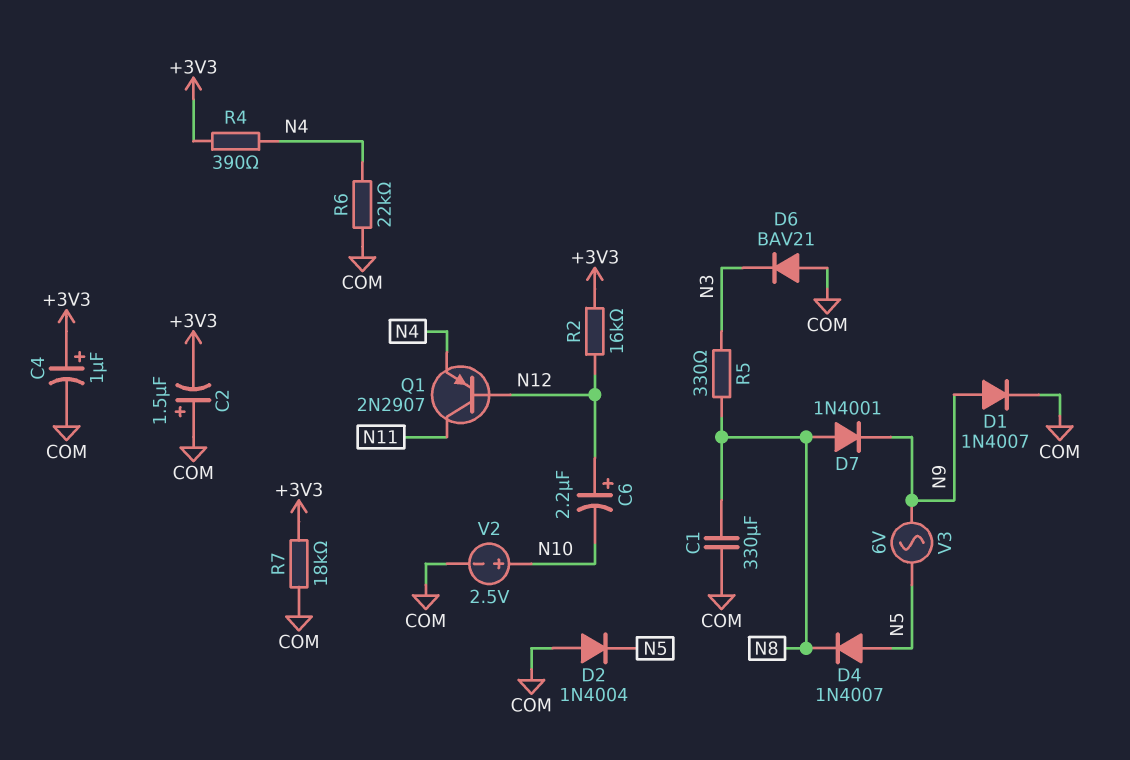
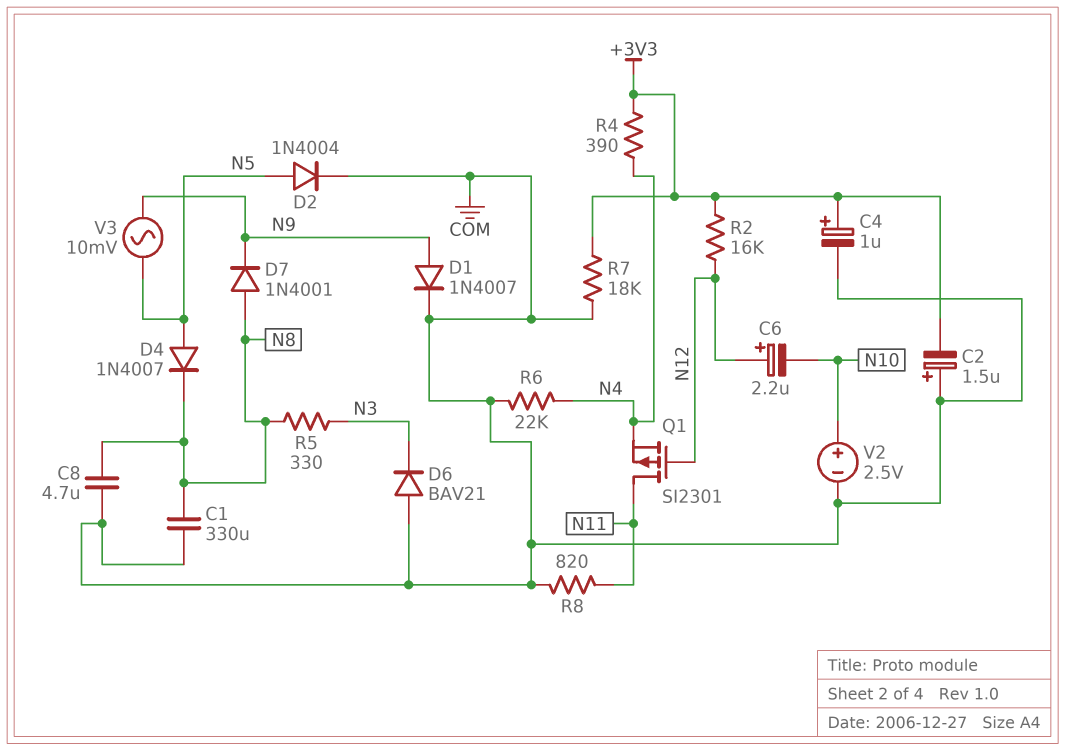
C8: none -> 4.7uF (COM, N8)
D2: diode 1N4004 (A COM, K N5) -> diode 1N4004 (A N5, K COM)
Q1: PNP 2N2907 (B N12, C N11, E N4) -> PMOS SI2301 (G N12, D N11, S N4)
R8: none -> 820 (COM, N11)
V3: AC 6V (N5, N9) -> AC 10mV (N5, N9)

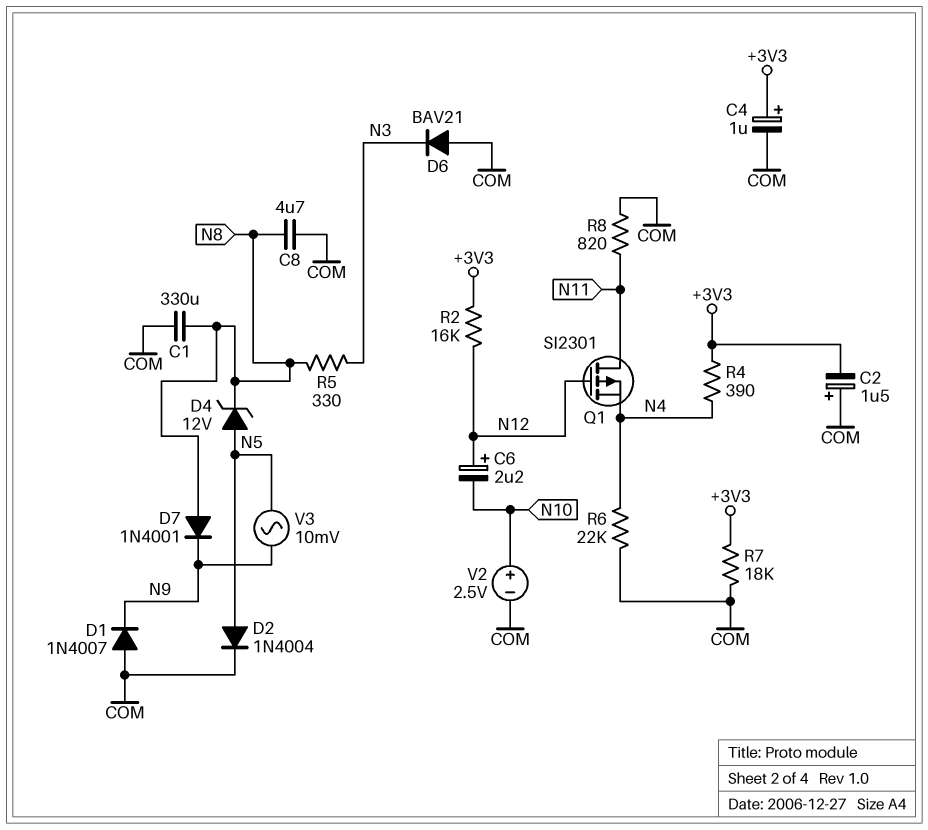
D1: diode 1N4007 (A N9, K COM) -> diode 1N4007 (A COM, K N9)
D4: diode 1N4007 (A N5, K N8) -> zener 12V (A N5, K N8)

